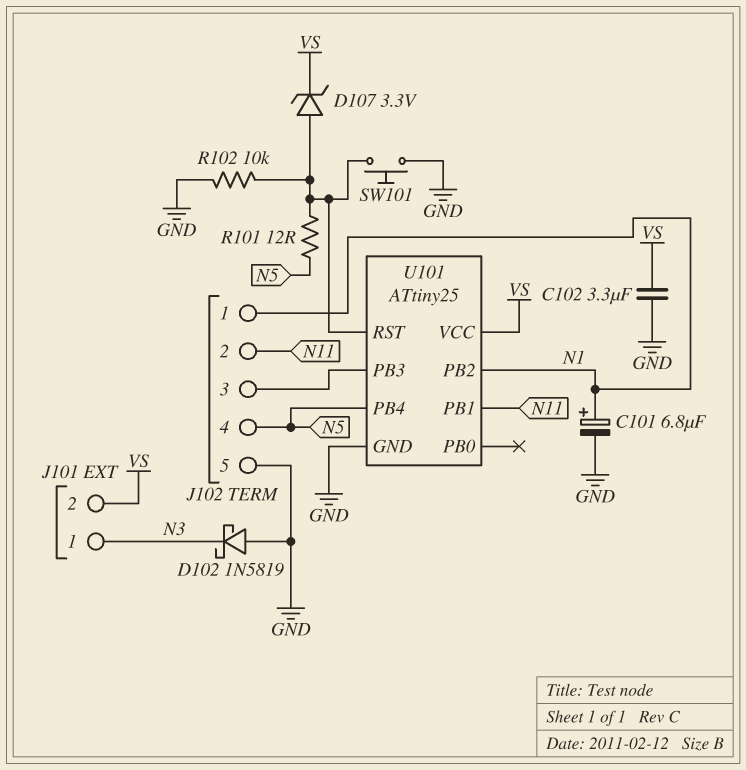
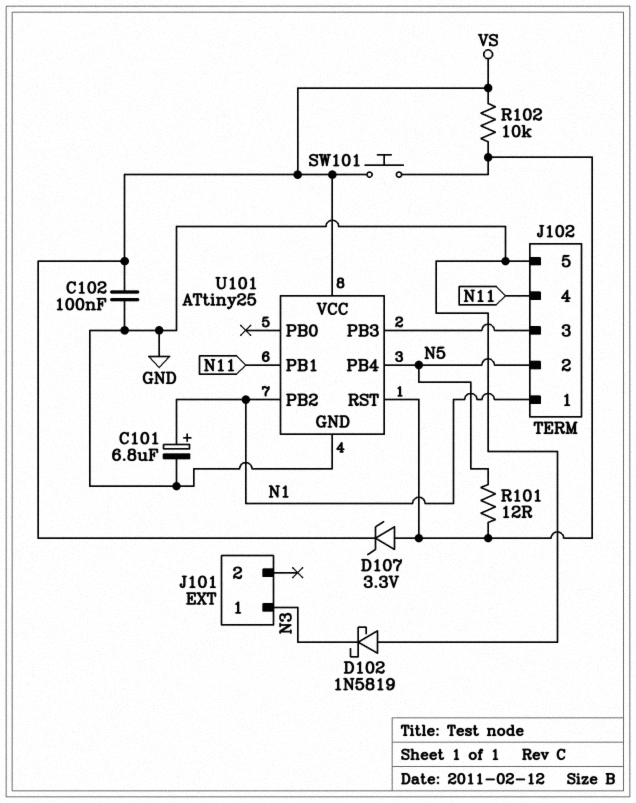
C102: 3.3uF (GND, VS) -> 100nF (GND, VS)
J101 pin 2: VS -> none
J102 pin 2: N11 -> N5
J102 pin 4: N5 -> N11
R102: 10k (GND, U101/RST) -> 10k (U101/RST, VS)
SW101: button (GND, U101/RST) -> button (U101/RST, VS)

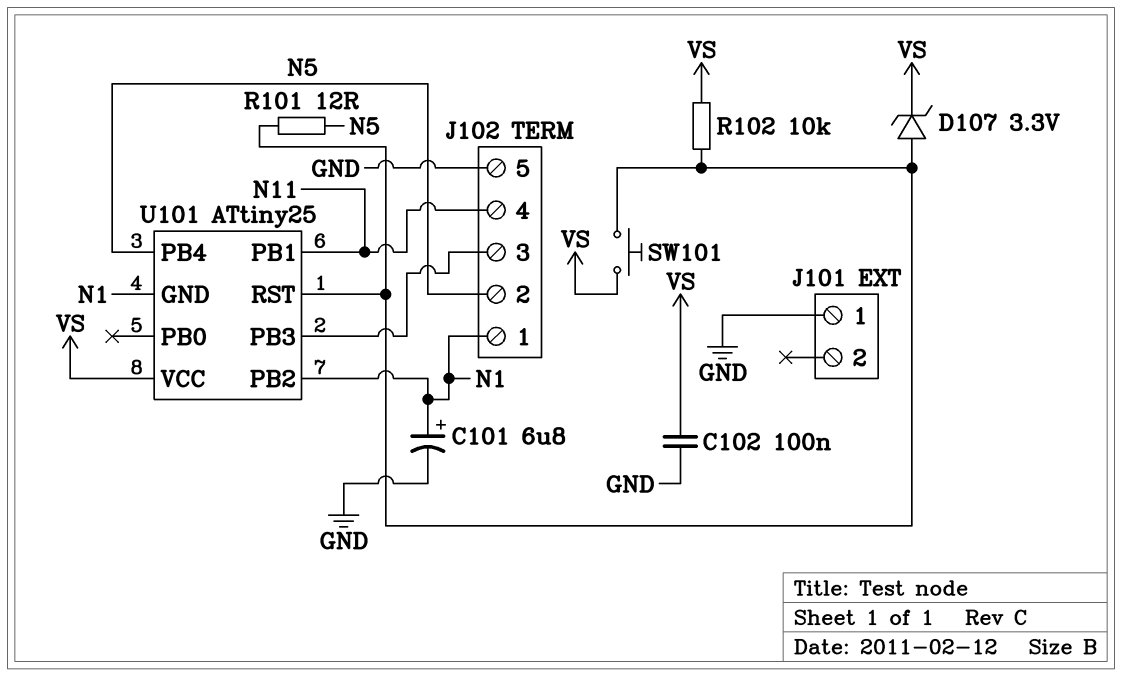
D102: schottky 1N5819 (A GND, K N3) -> none
J101 pin 1: N3 -> GND
U101 pin GND: GND -> N1

